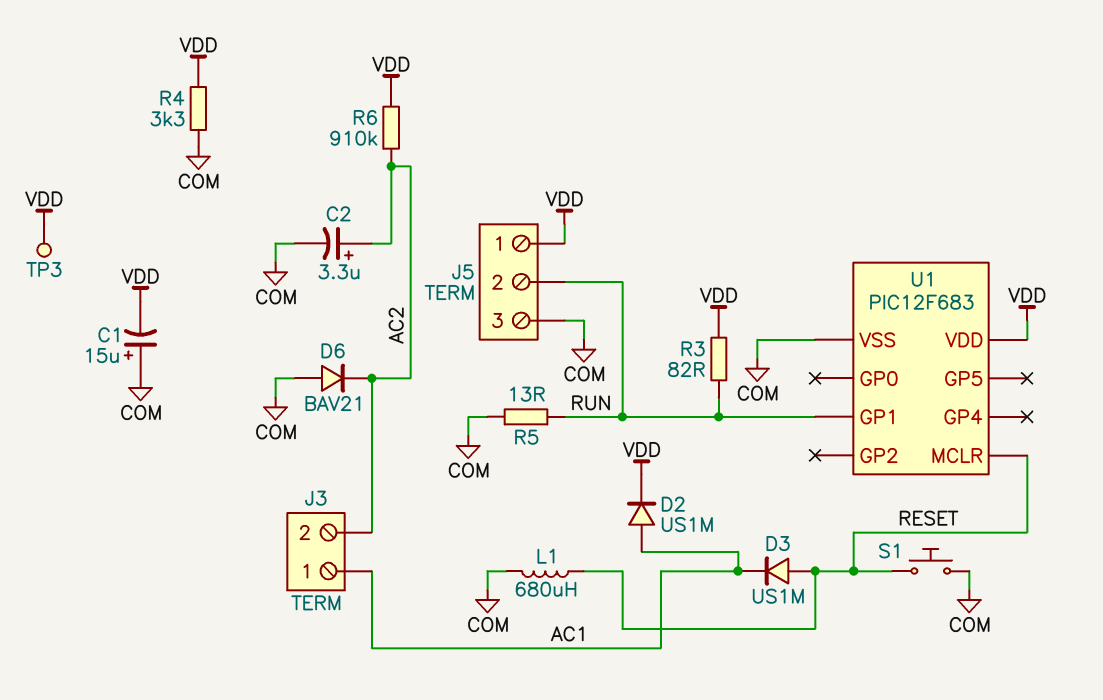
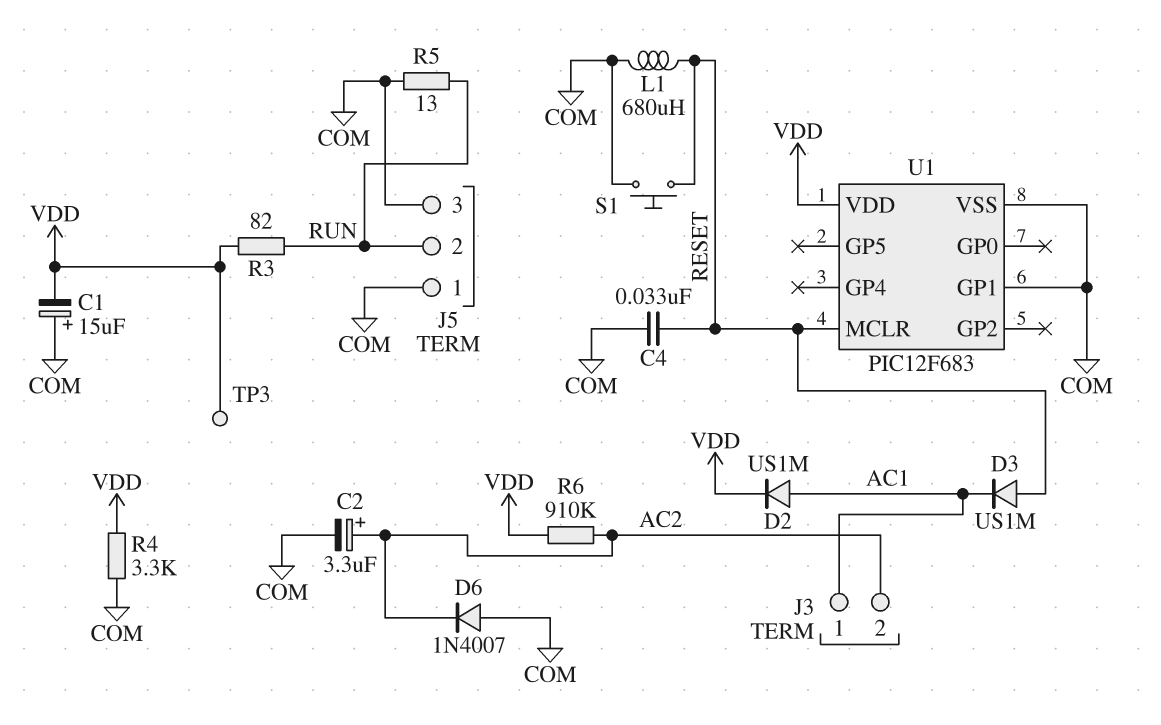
C4: none -> 33nF (COM, RESET)
D6: diode BAV21 (A COM, K AC2) -> diode 1N4007 (A COM, K AC2)
J5 pin 1: VDD -> COM
U1 pin GP1: RUN -> COM

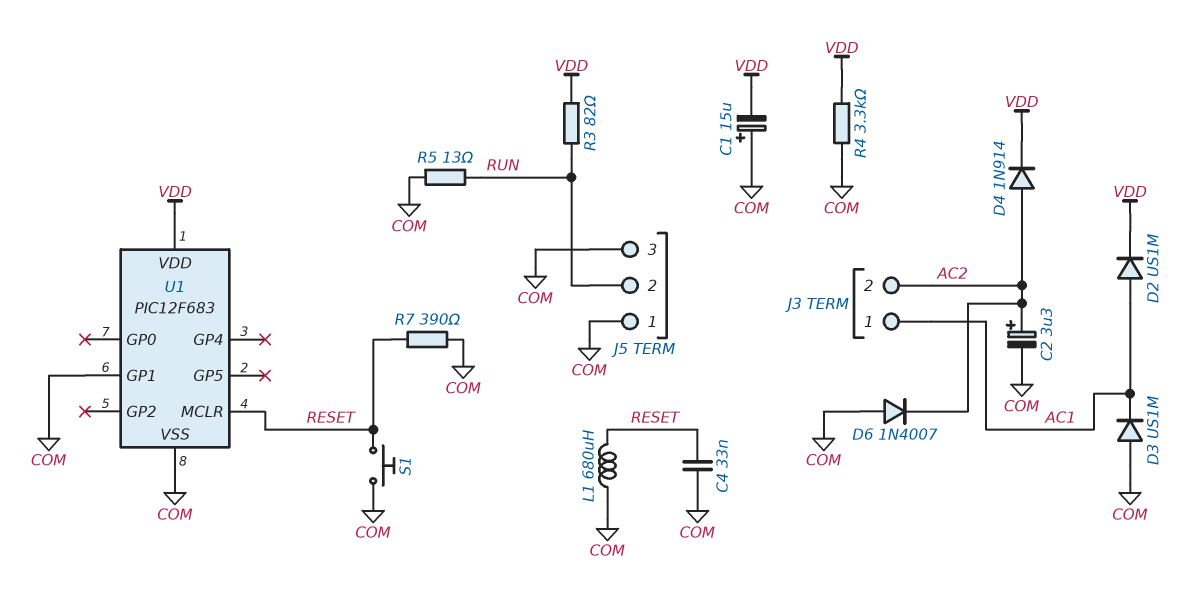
D3: diode US1M (A RESET, K AC1) -> diode US1M (A COM, K AC1)
D4: none -> diode 1N914 (A AC2, K VDD)
R6: 910k (AC2, VDD) -> none
R7: none -> 390 (COM, RESET)
TP3: test point (VDD) -> none

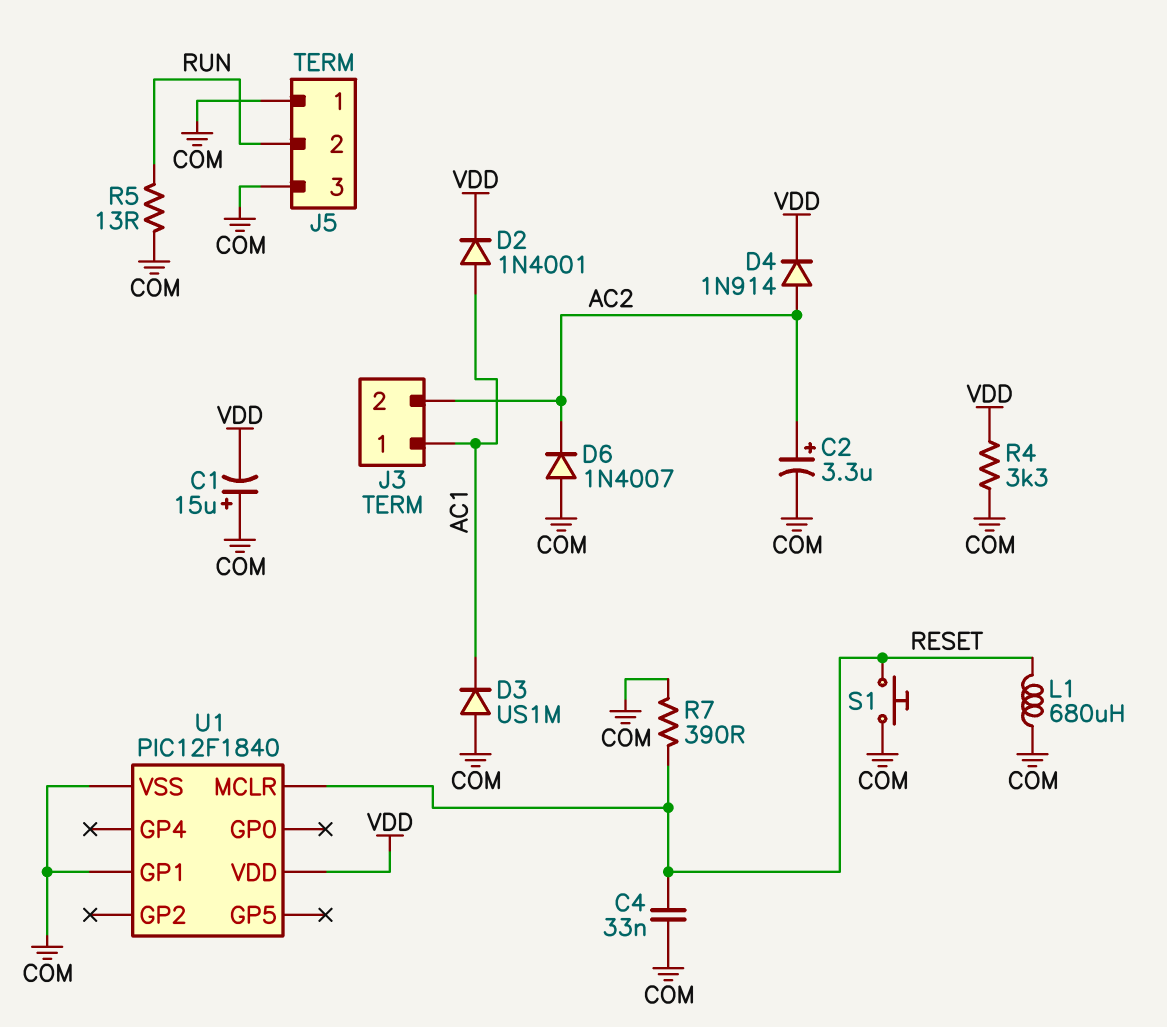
D2: diode US1M (A AC1, K VDD) -> diode 1N4001 (A AC1, K VDD)
R3: 82 (RUN, VDD) -> none
U1: PIC12F683 -> PIC12F1840

